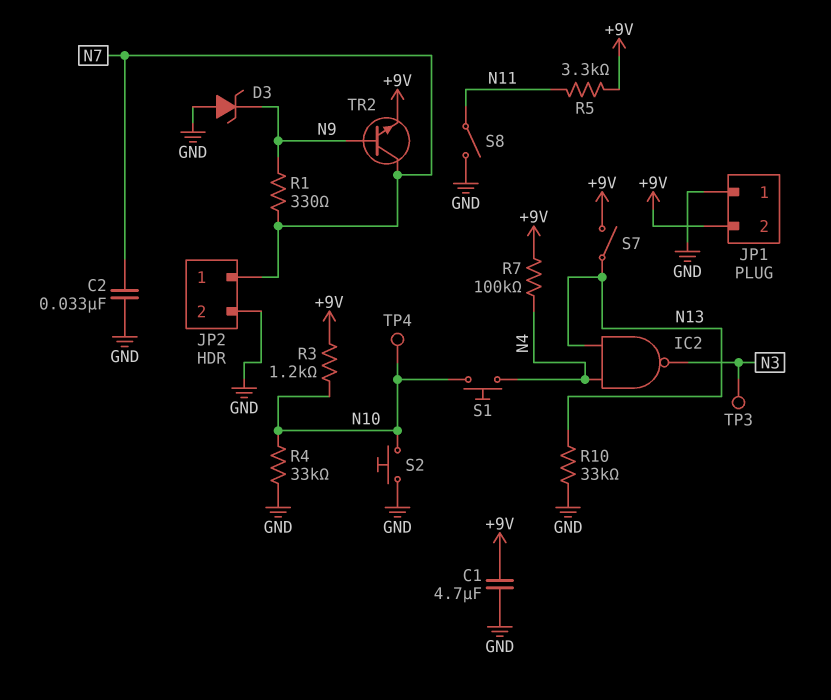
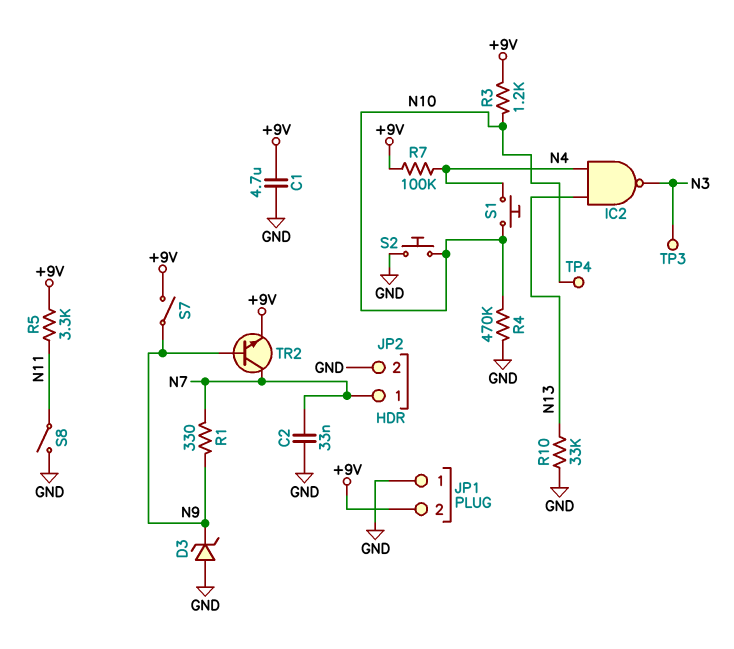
R4: 33k (GND, N10) -> 470k (GND, N10)
S7: switch (+9V, N13) -> switch (+9V, N9)

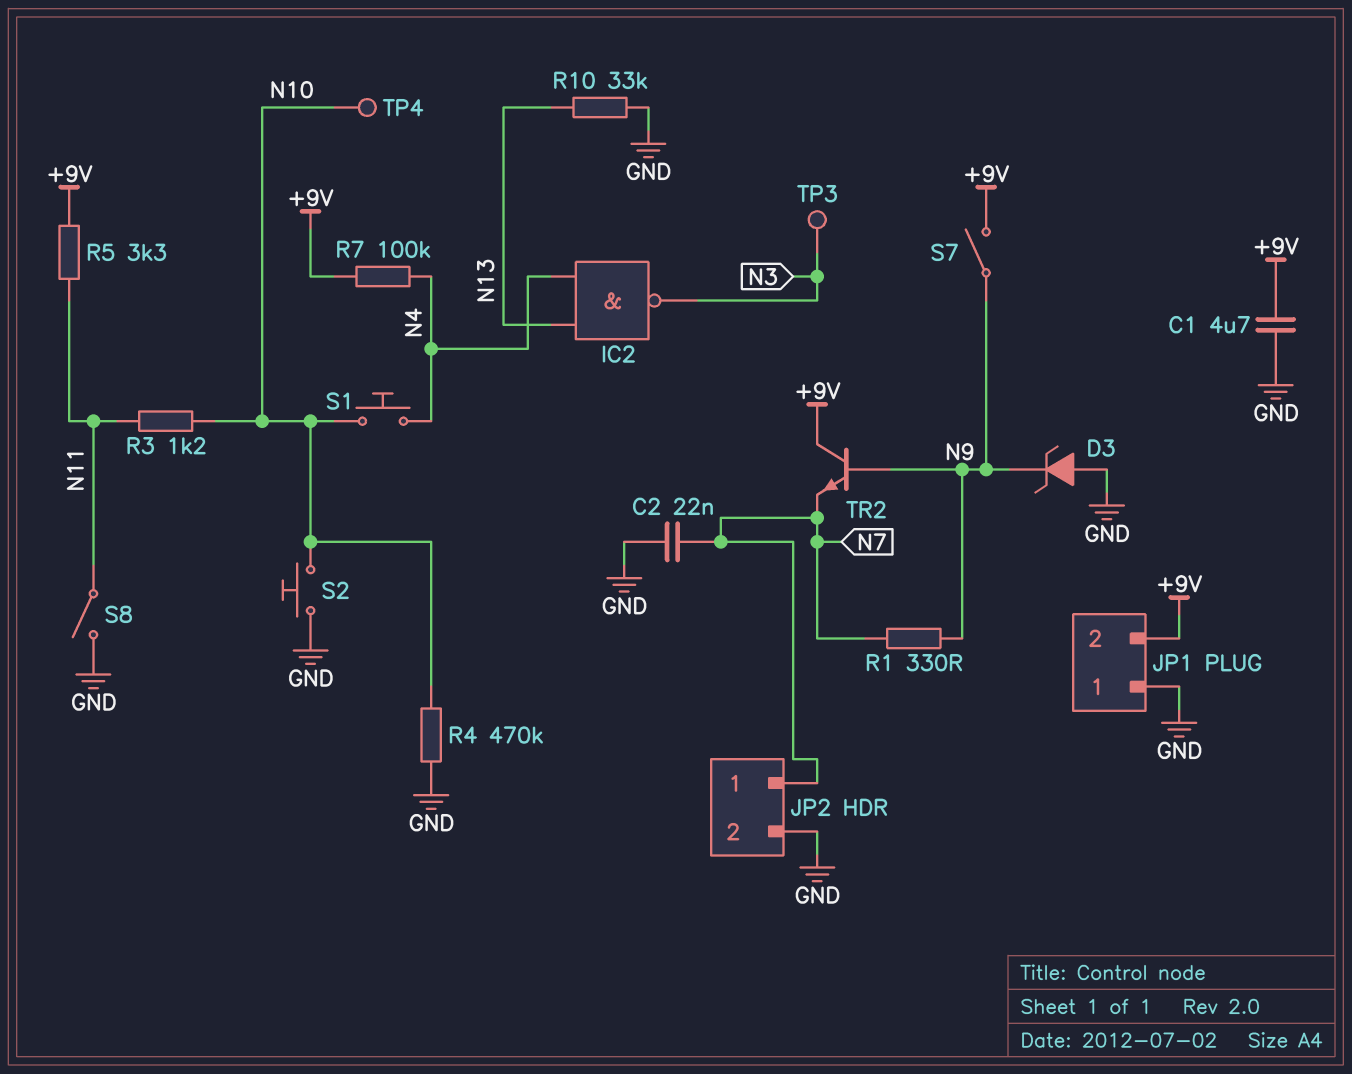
C2: 33nF (GND, N7) -> 22nF (GND, N7)
R3: 1.2k (+9V, N10) -> 1.2k (N10, N11)
TR2: NPN (B N9, C N7, E +9V) -> NPN (B N9, C +9V, E N7)

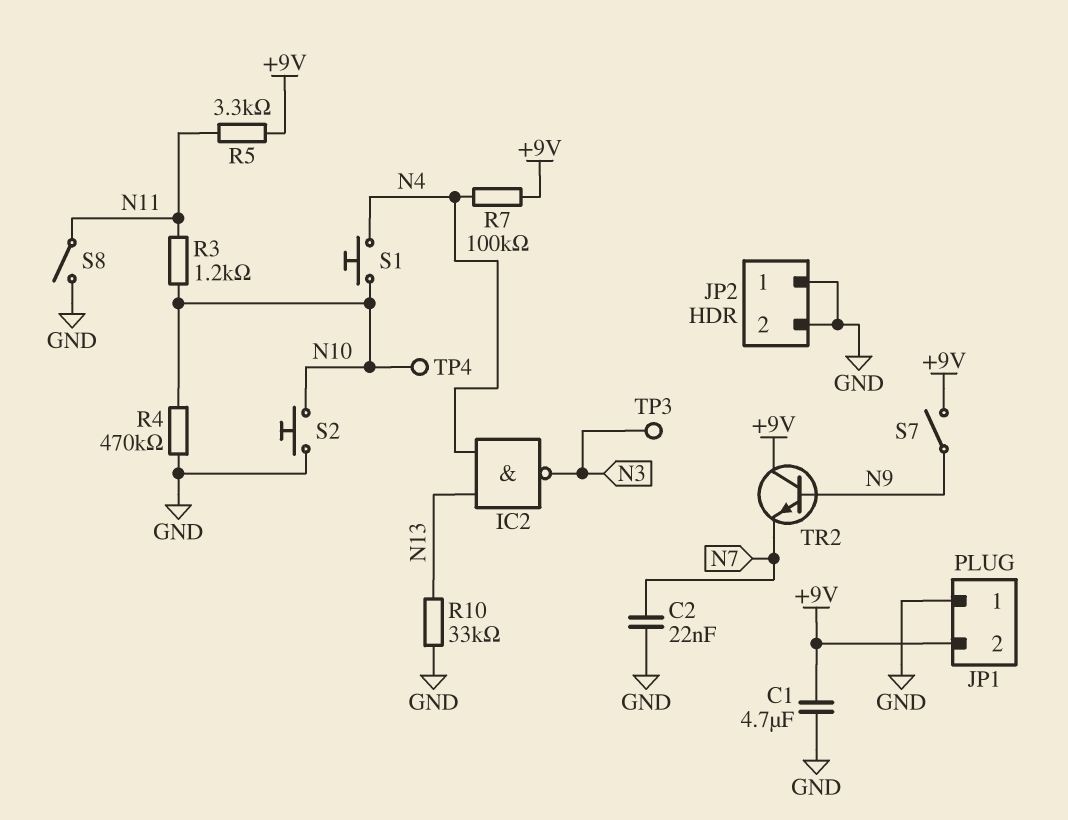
D3: zener (A GND, K N9) -> none
JP2 pin 1: N7 -> GND
R1: 330 (N7, N9) -> none

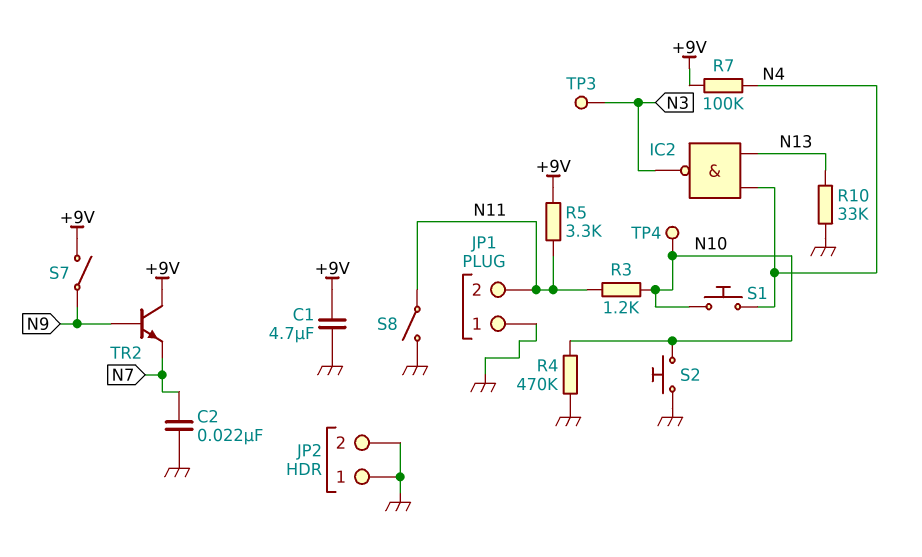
JP1 pin 2: +9V -> N11

